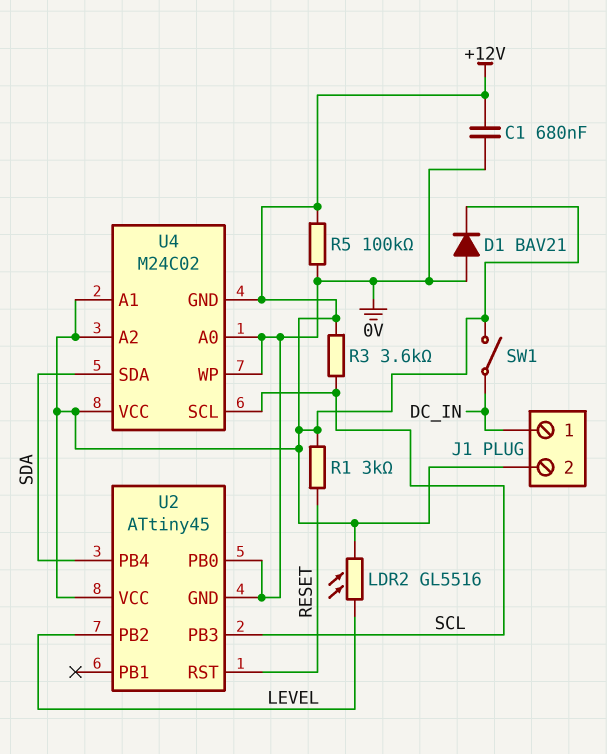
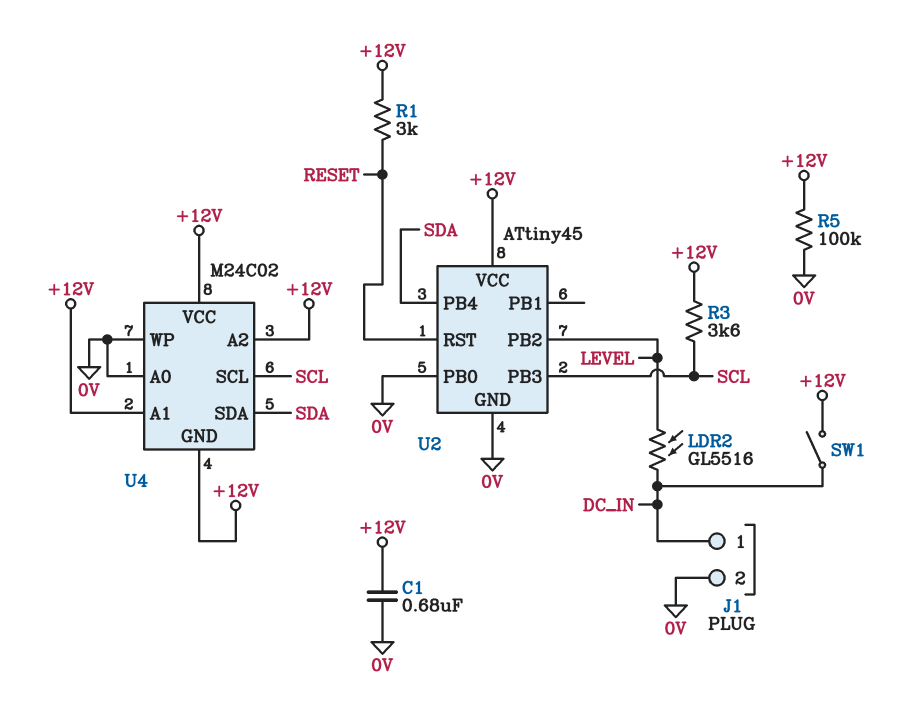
D1: diode BAV21 (A 0V, K +12V) -> none
J1 pin 2: +12V -> 0V
LDR2: GL5516 (+12V, LEVEL) -> GL5516 (DC_IN, LEVEL)

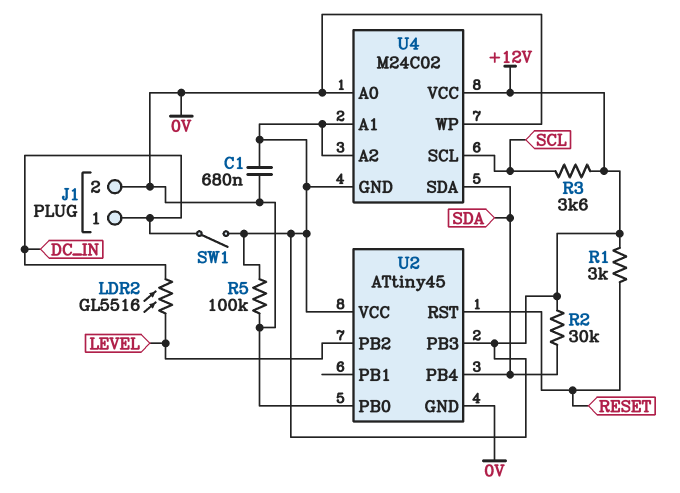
R2: none -> 30k (+12V, SDA)
U2 pin PB3: SCL -> +12V

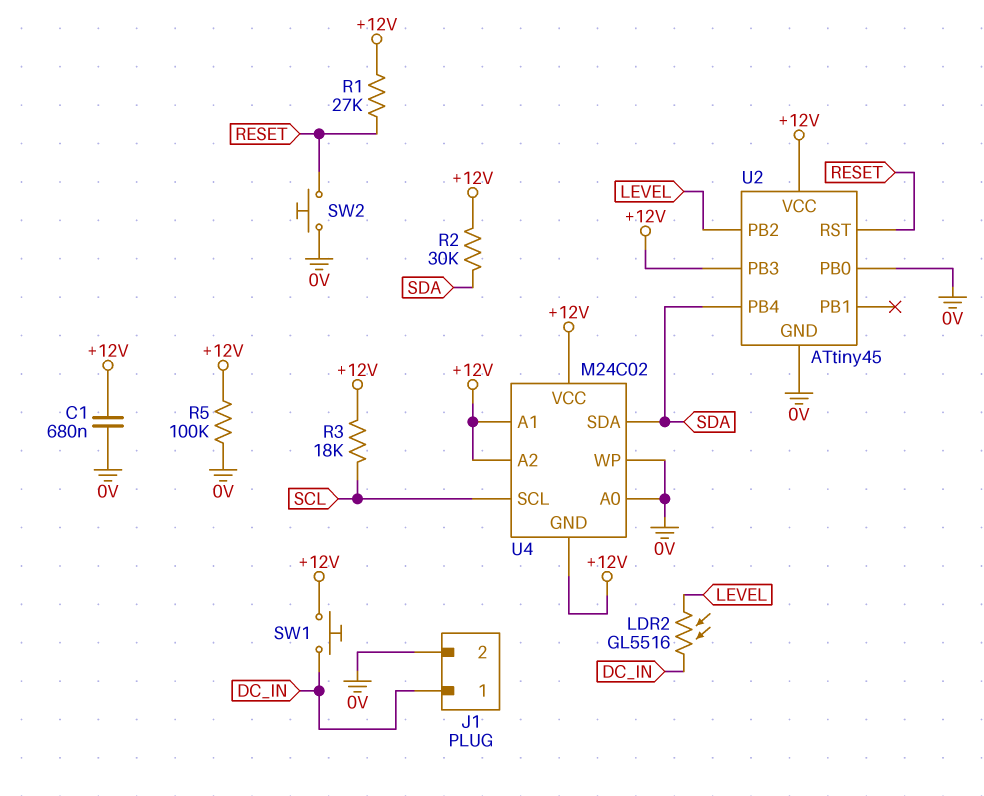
R1: 3k (+12V, RESET) -> 27k (+12V, RESET)
R3: 3.6k (+12V, SCL) -> 18k (+12V, SCL)
SW1: switch (+12V, DC_IN) -> button (+12V, DC_IN)
SW2: none -> button (0V, RESET)

